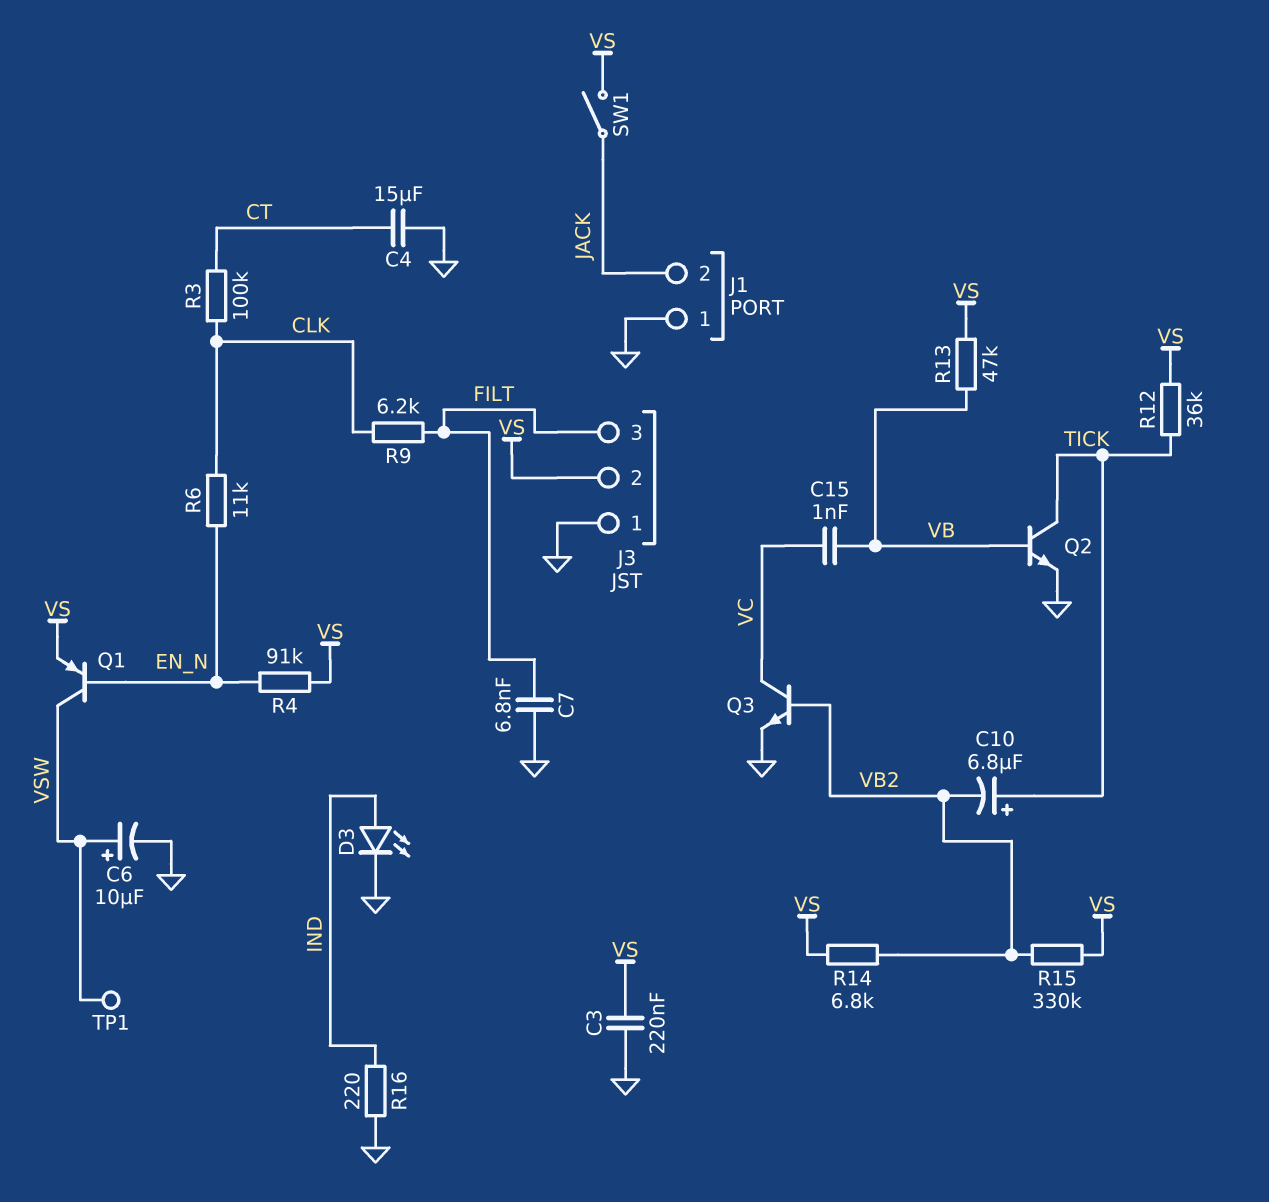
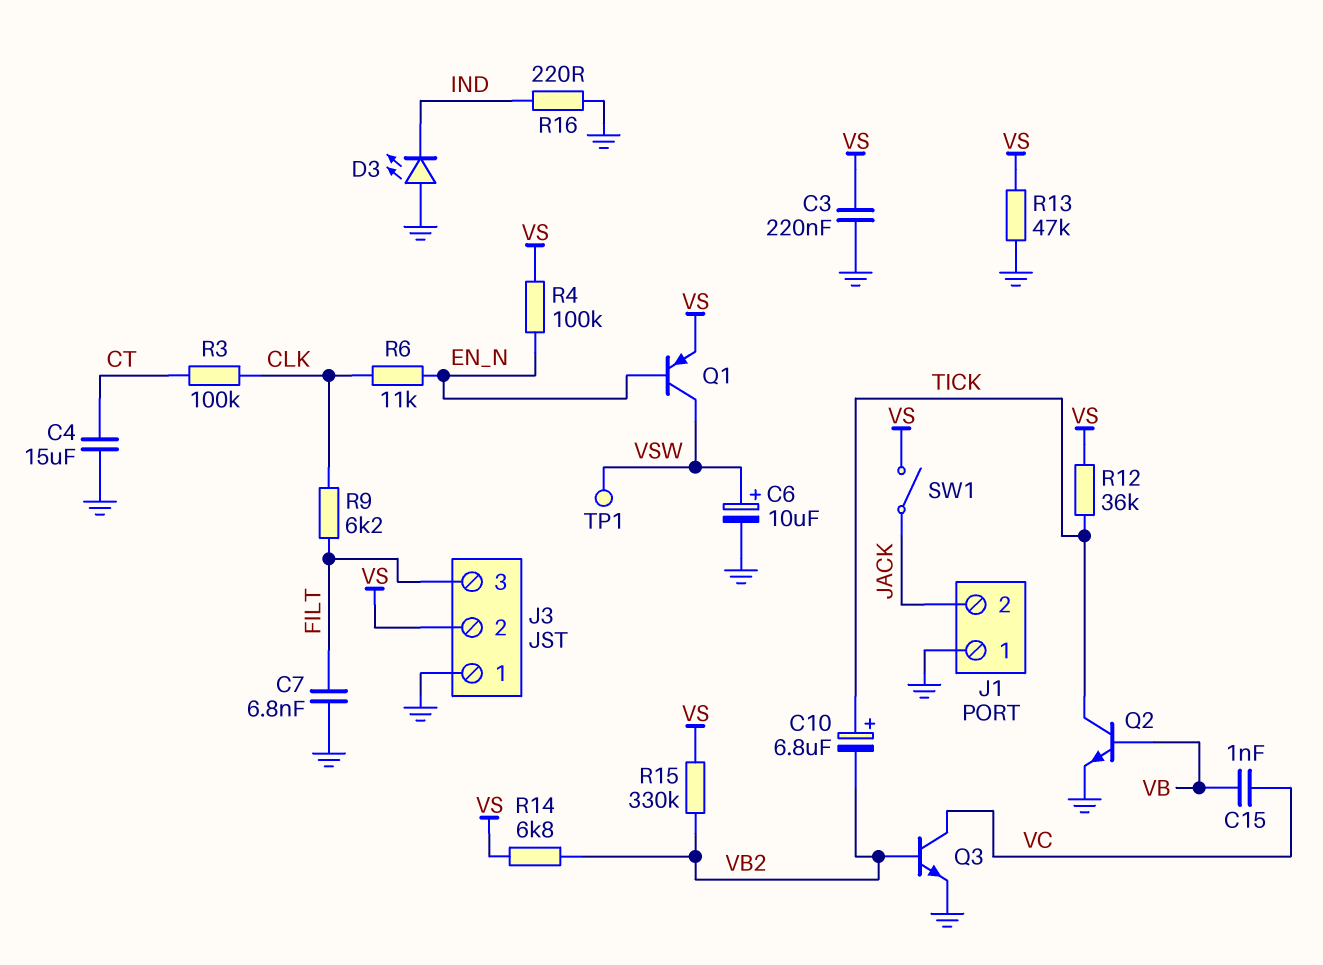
D3: LED (A IND, K GND) -> LED (A GND, K IND)
R4: 91k (EN_N, VS) -> 100k (EN_N, VS)
R13: 47k (VB, VS) -> 47k (GND, VS)

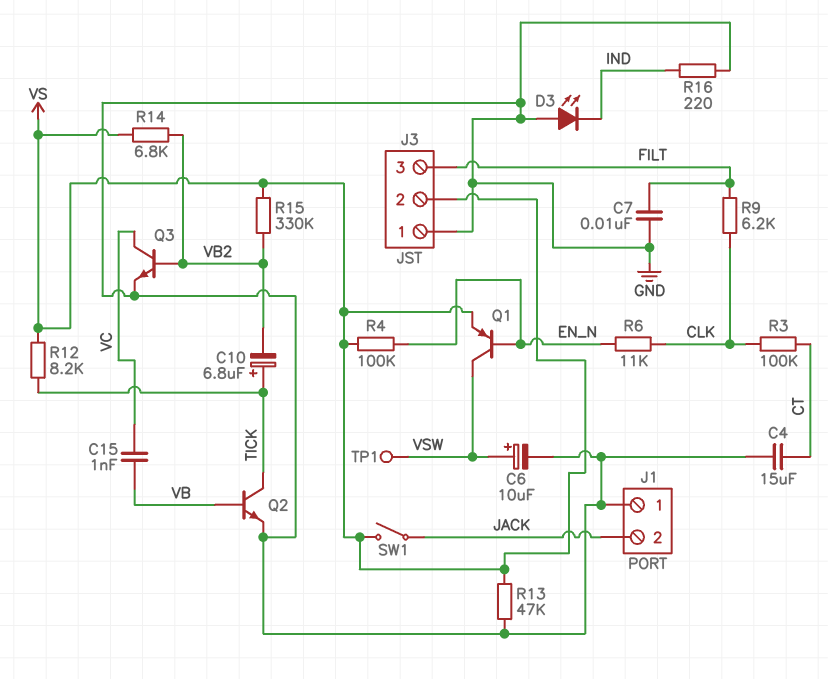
C3: 220nF (GND, VS) -> none
C7: 6.8nF (FILT, GND) -> 10nF (FILT, GND)
R12: 36k (TICK, VS) -> 8.2k (TICK, VS)

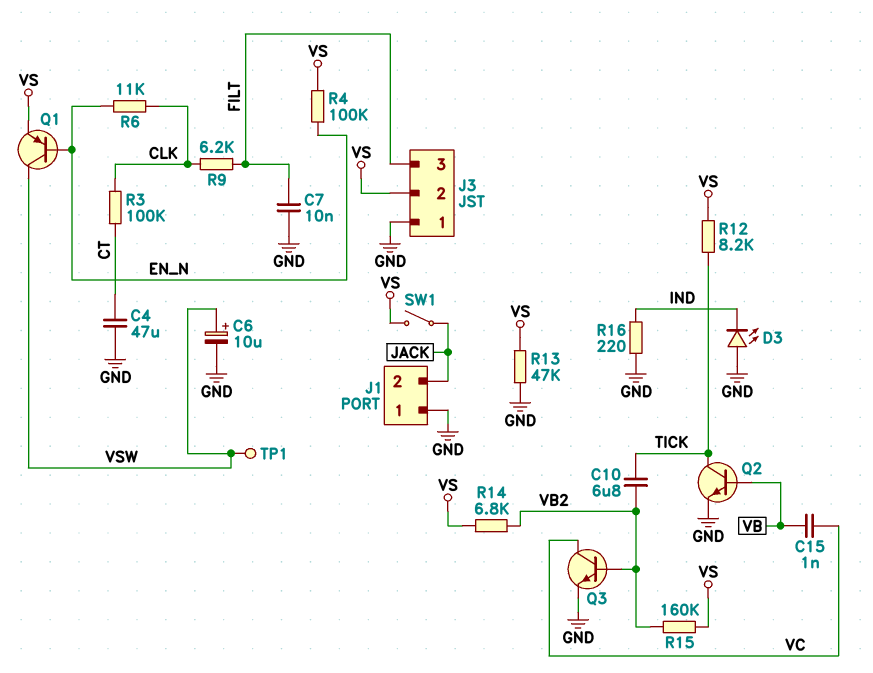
C4: 15uF (CT, GND) -> 47uF (CT, GND)
C10: 6.8uF (plus TICK, minus VB2) -> 6.8uF (TICK, VB2)
R15: 330k (VB2, VS) -> 160k (VB2, VS)

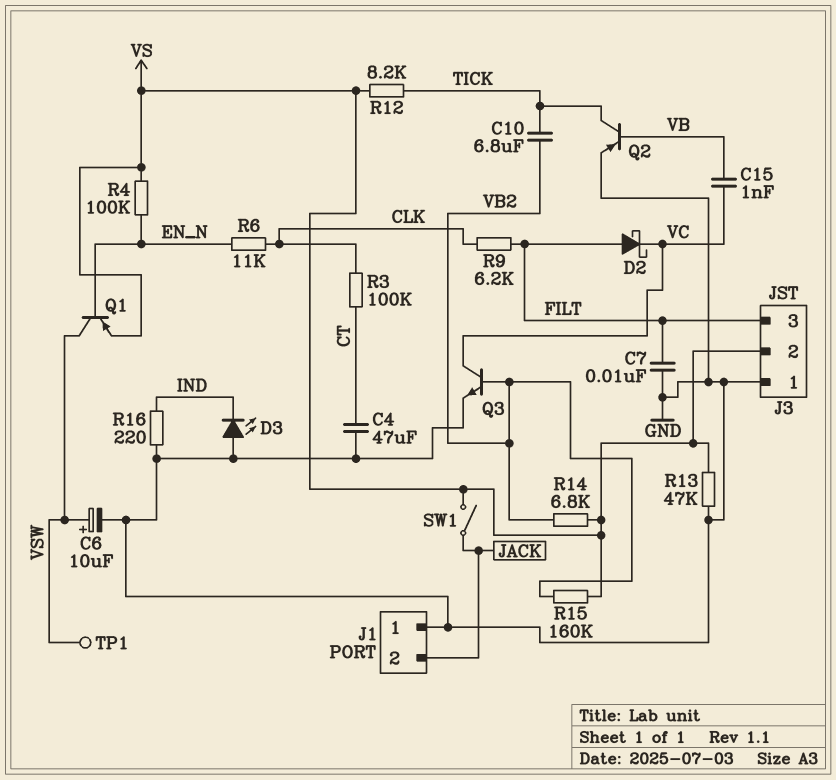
D2: none -> schottky (A FILT, K VC)
Q2: NPN (B VB, C TICK, E GND) -> PNP (B VB, C TICK, E GND)

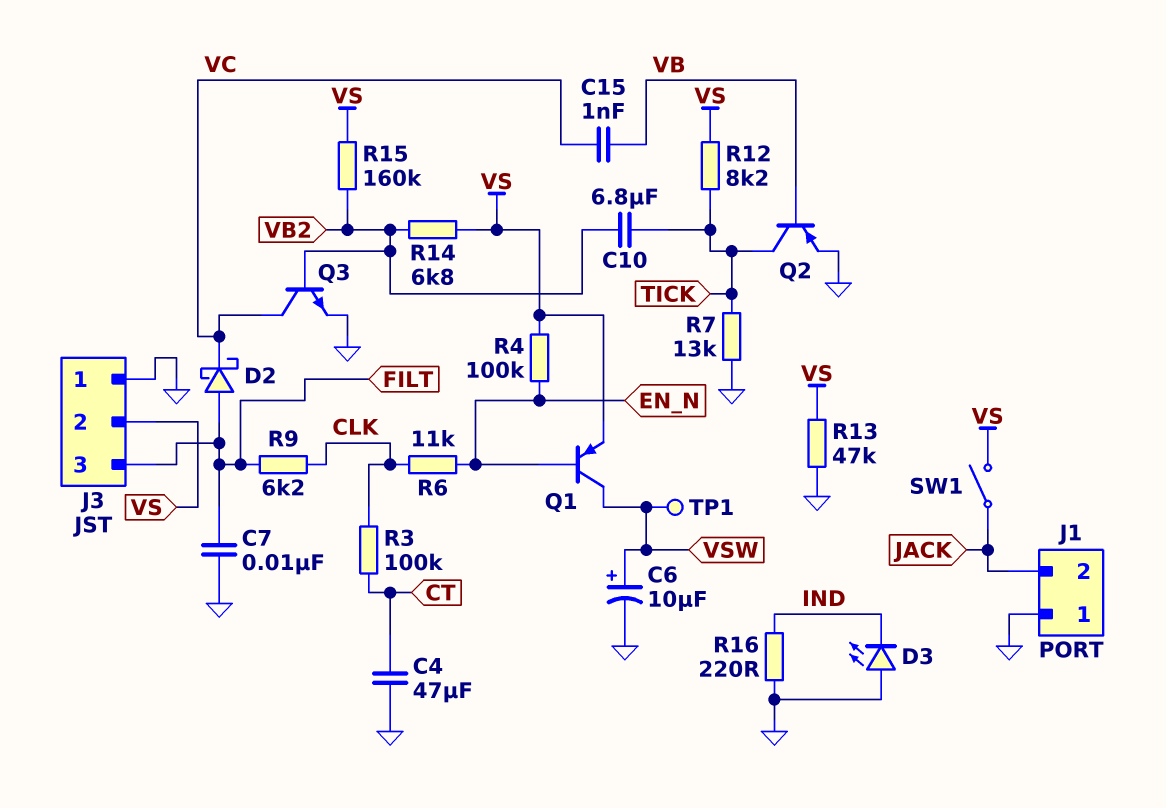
R7: none -> 13k (GND, TICK)

